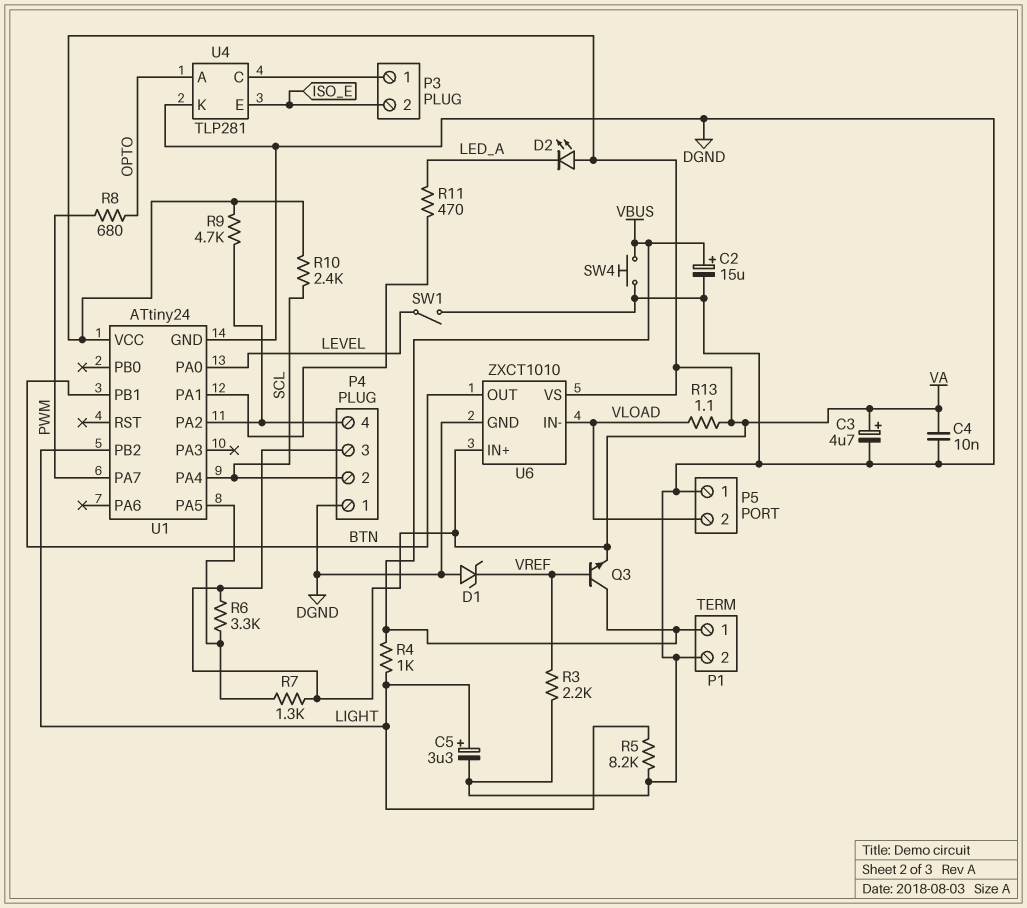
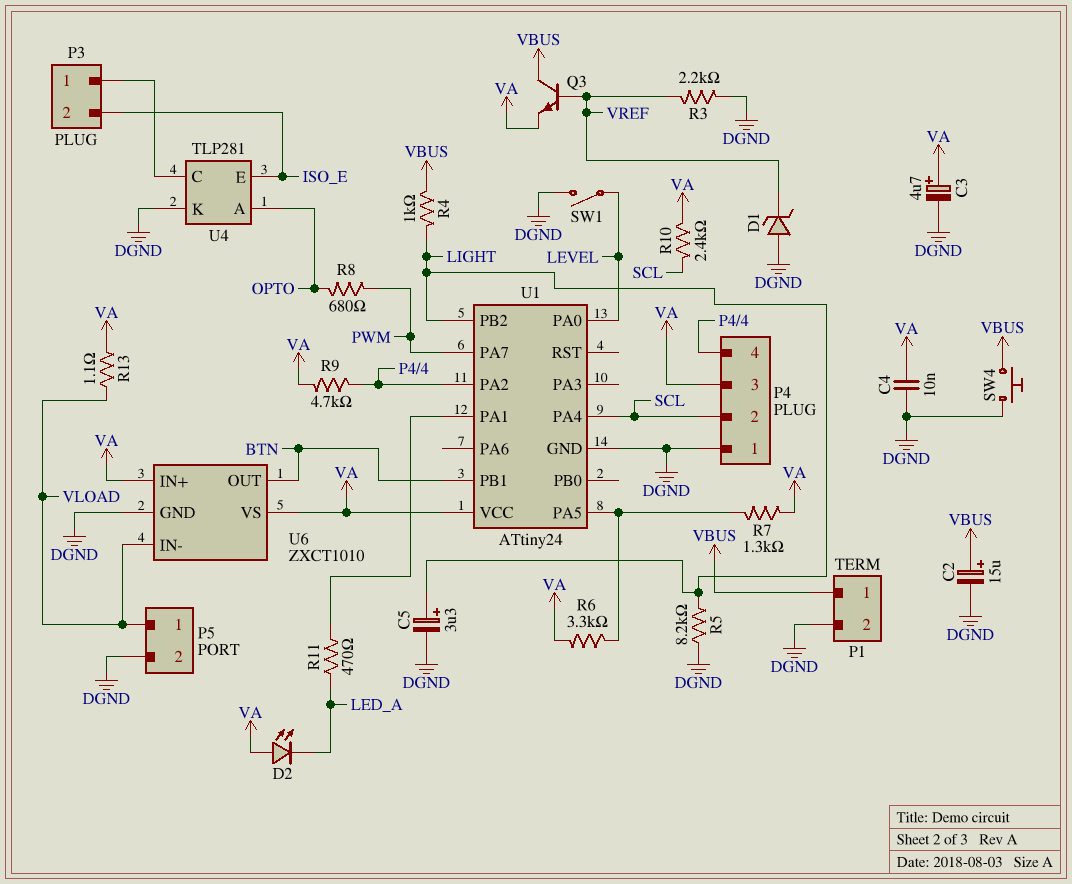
P5 pin 1: DGND -> VLOAD
P5 pin 2: VLOAD -> DGND

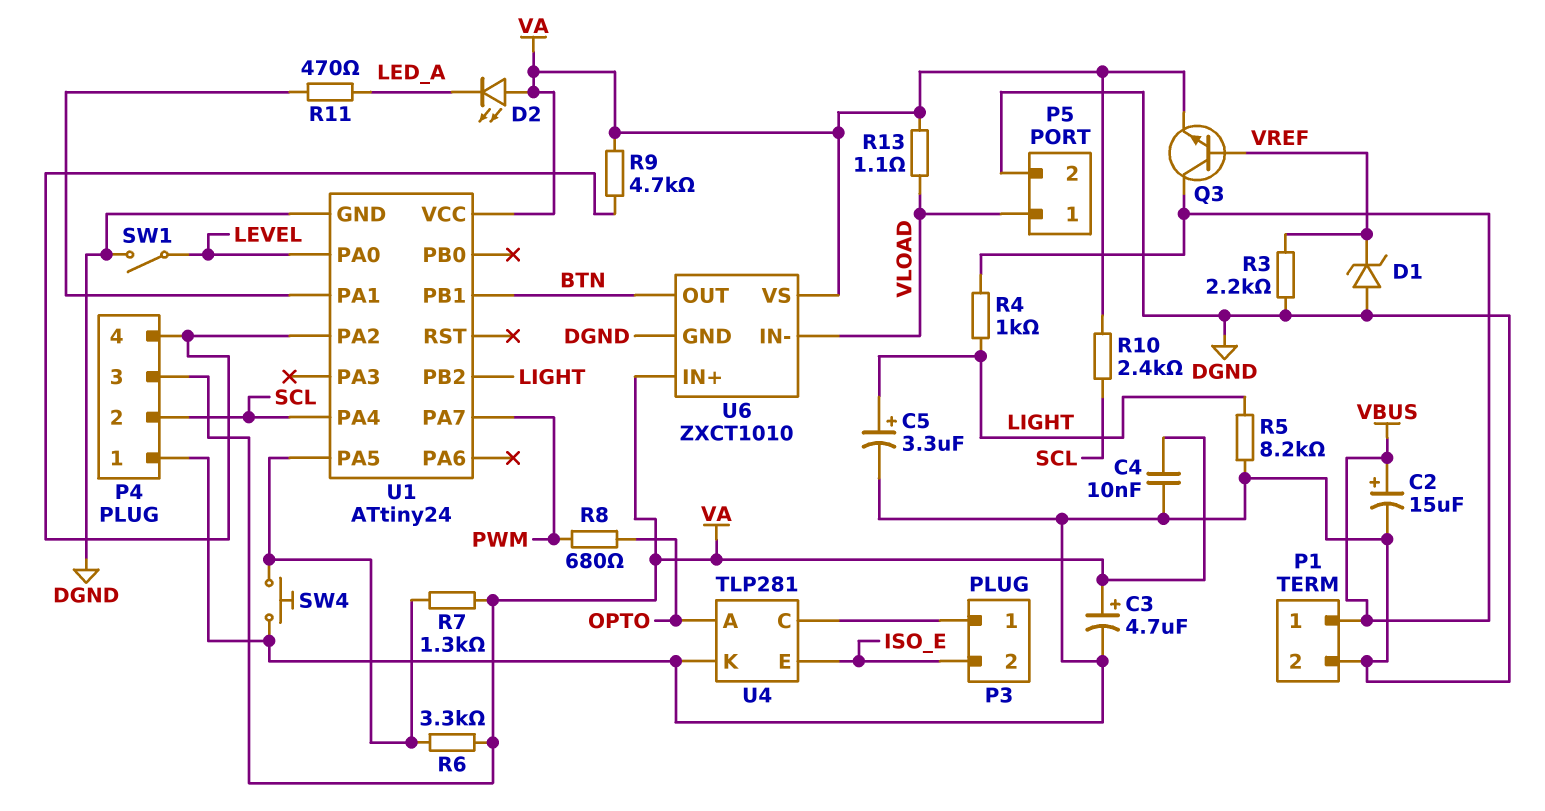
SW4: button (DGND, VBUS) -> button (DGND, U1/PA5)

